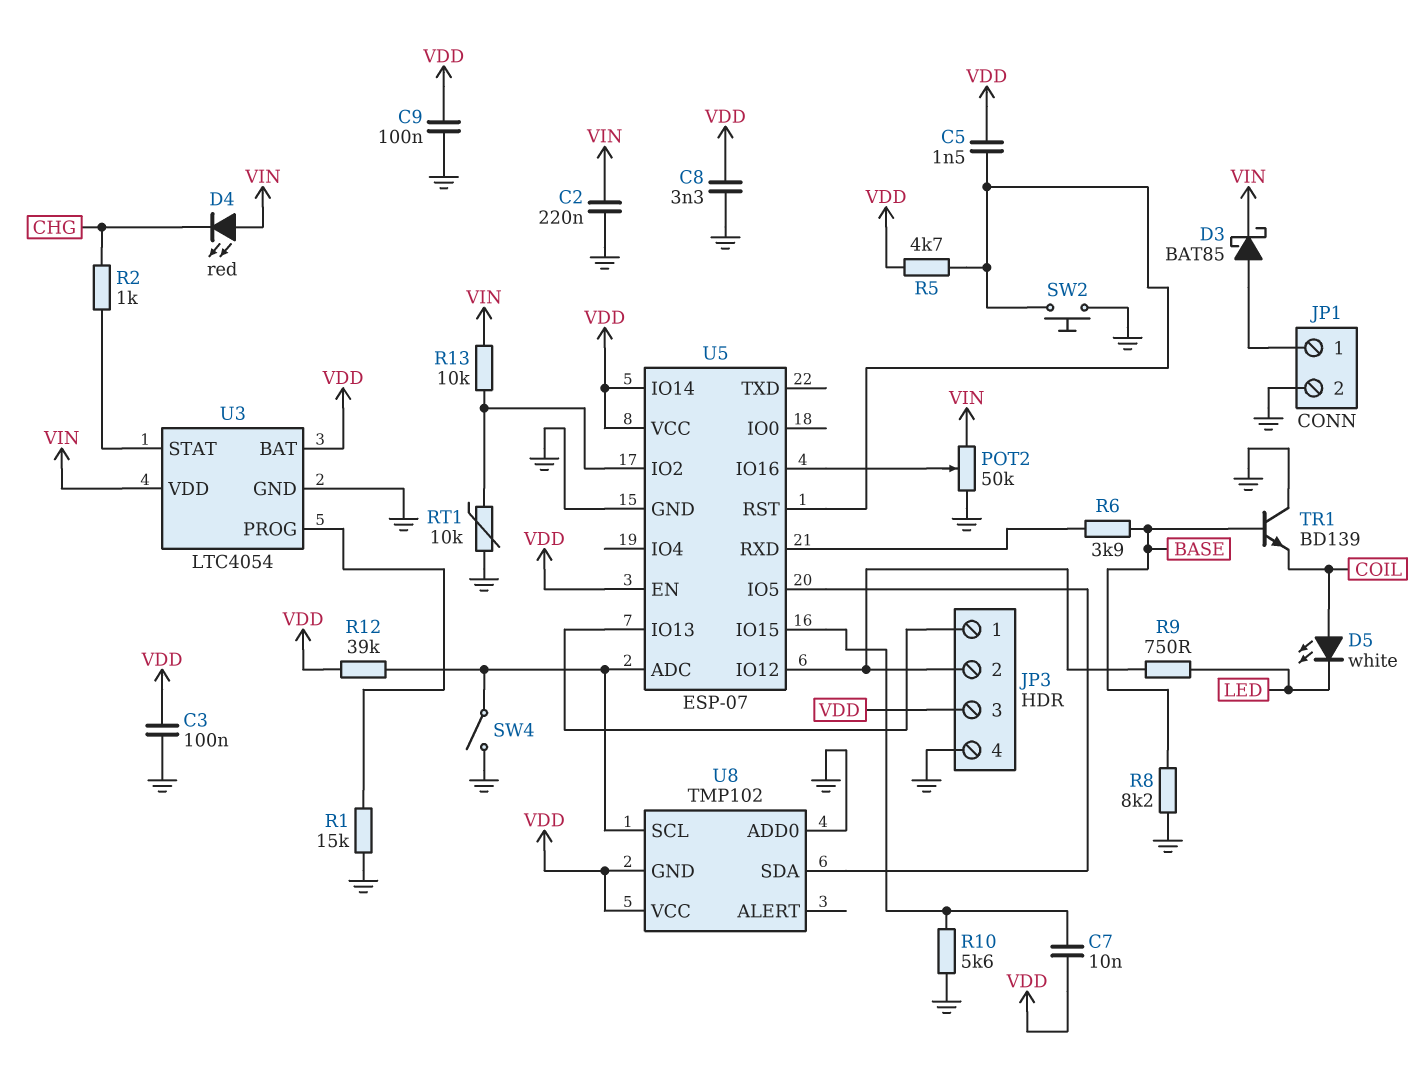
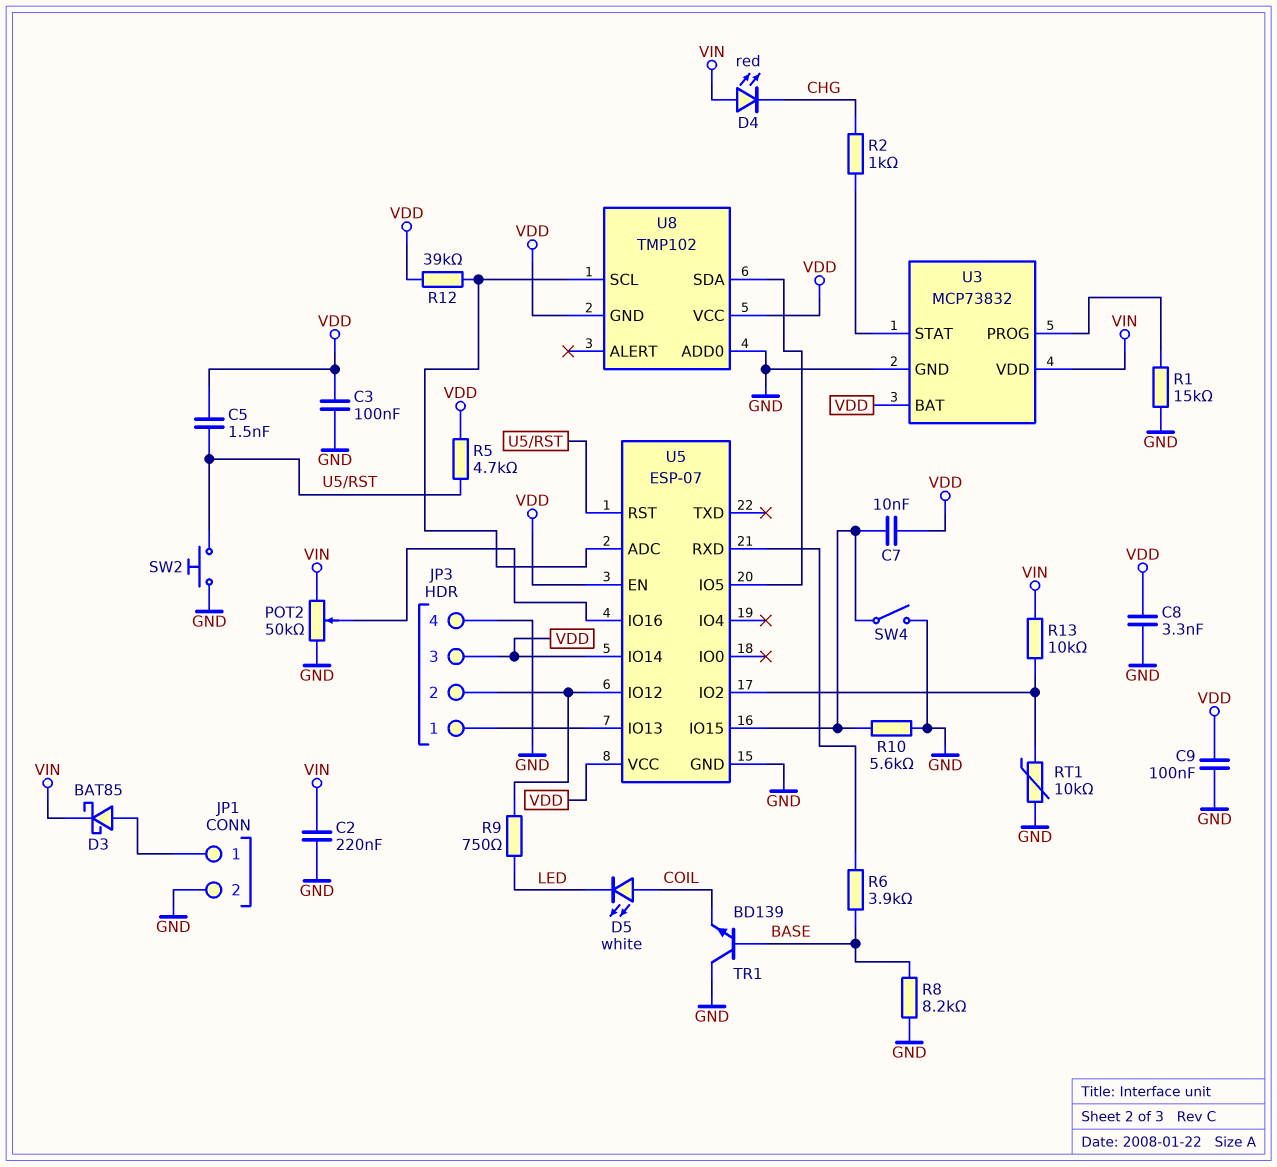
SW4: switch (GND, U5/ADC) -> switch (GND, U5/IO15)
U3: LTC4054 -> MCP73832

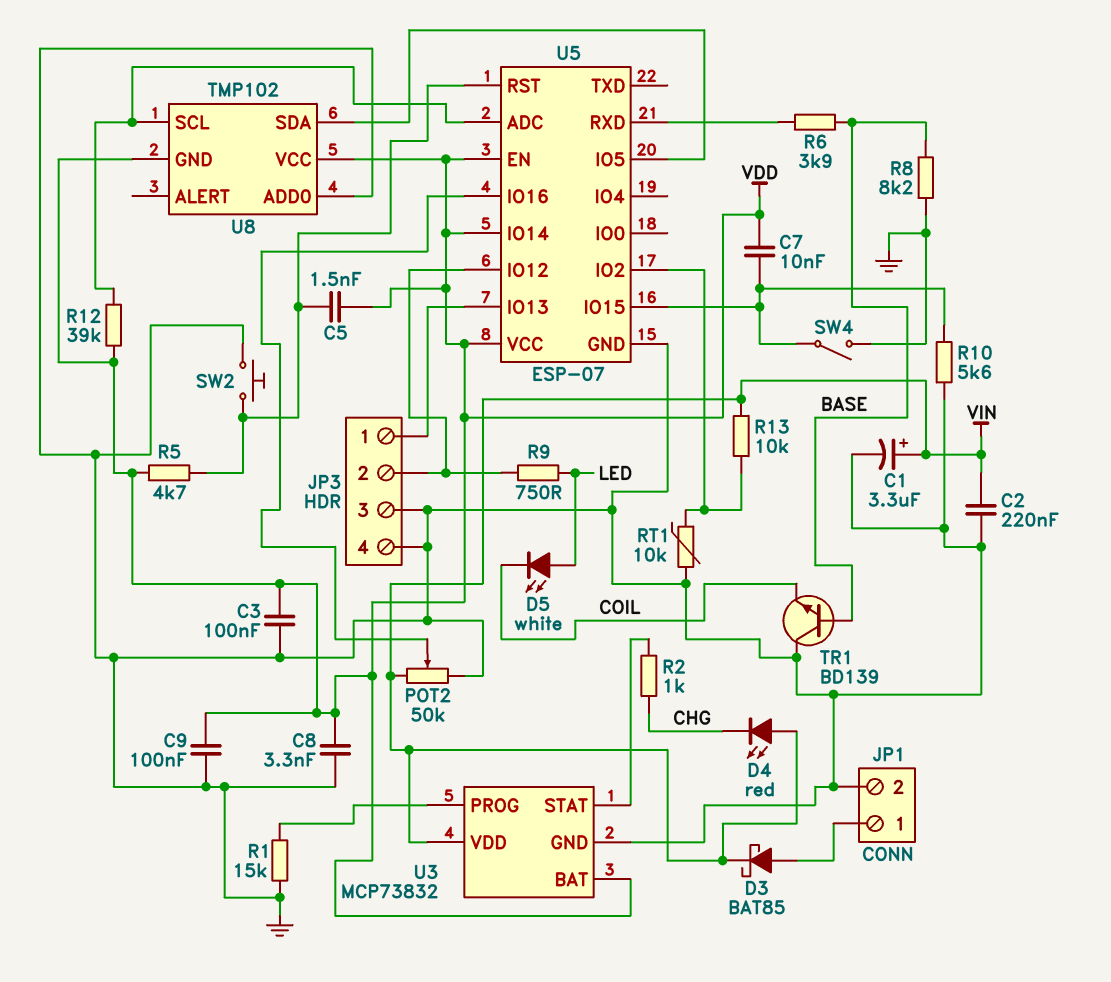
C1: none -> 3.3uF (plus VIN, minus GND)
D5: LED white (A COIL, K LED) -> LED white (A LED, K COIL)
JP3 pin 3: VDD -> GND

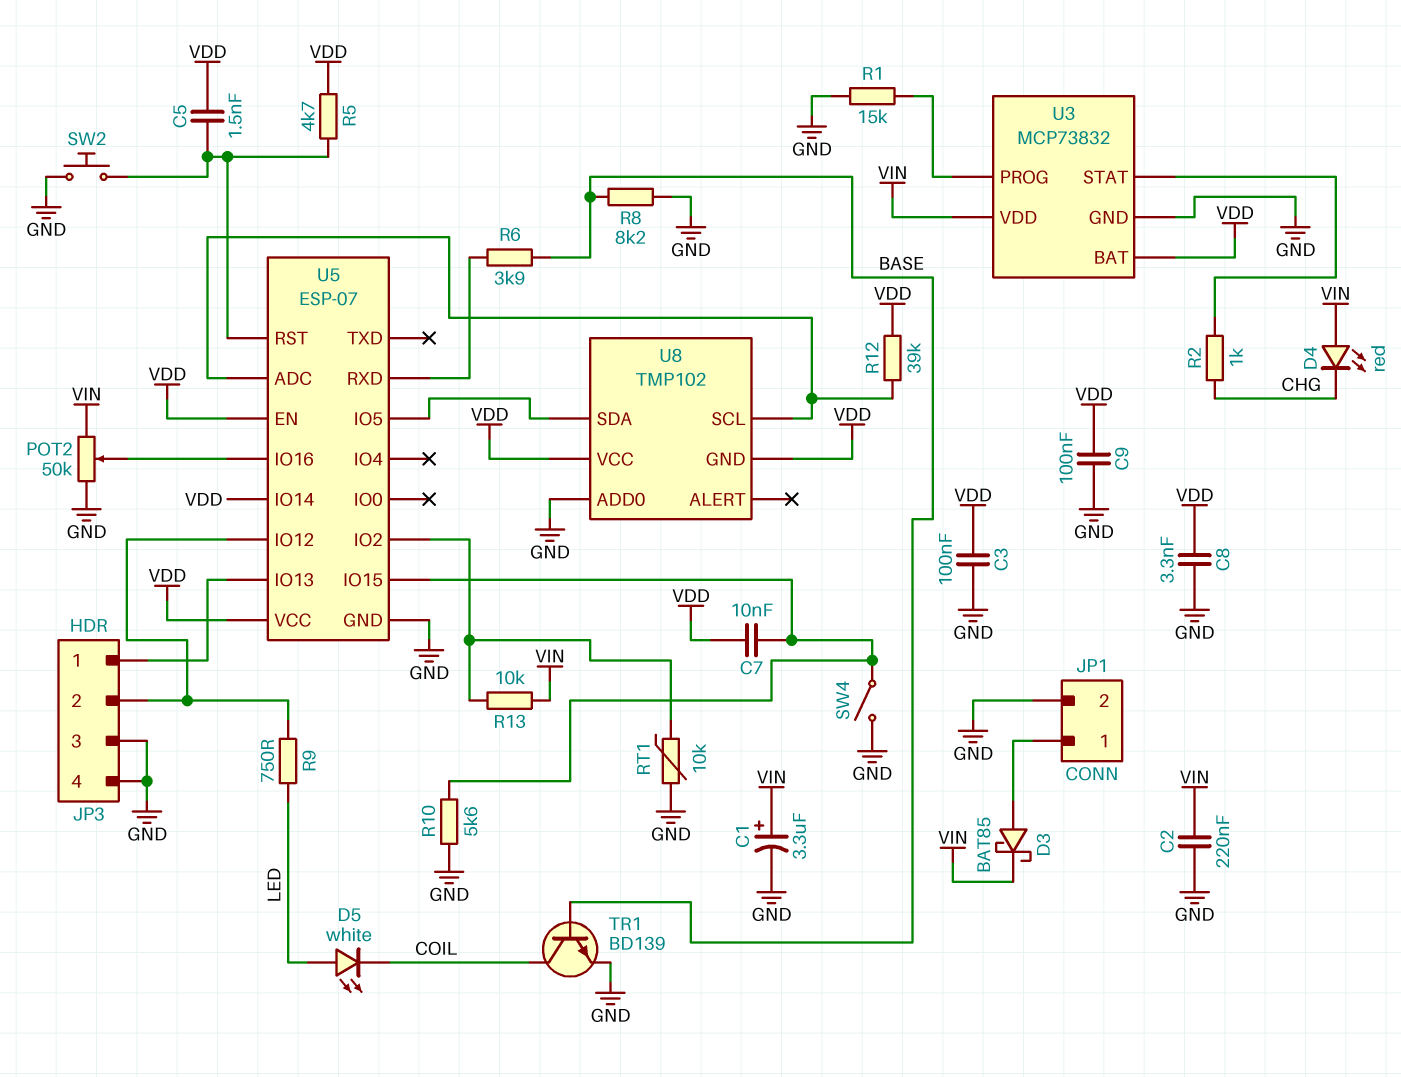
TR1: NPN BD139 (B BASE, C GND, E COIL) -> NPN BD139 (B BASE, C COIL, E GND)

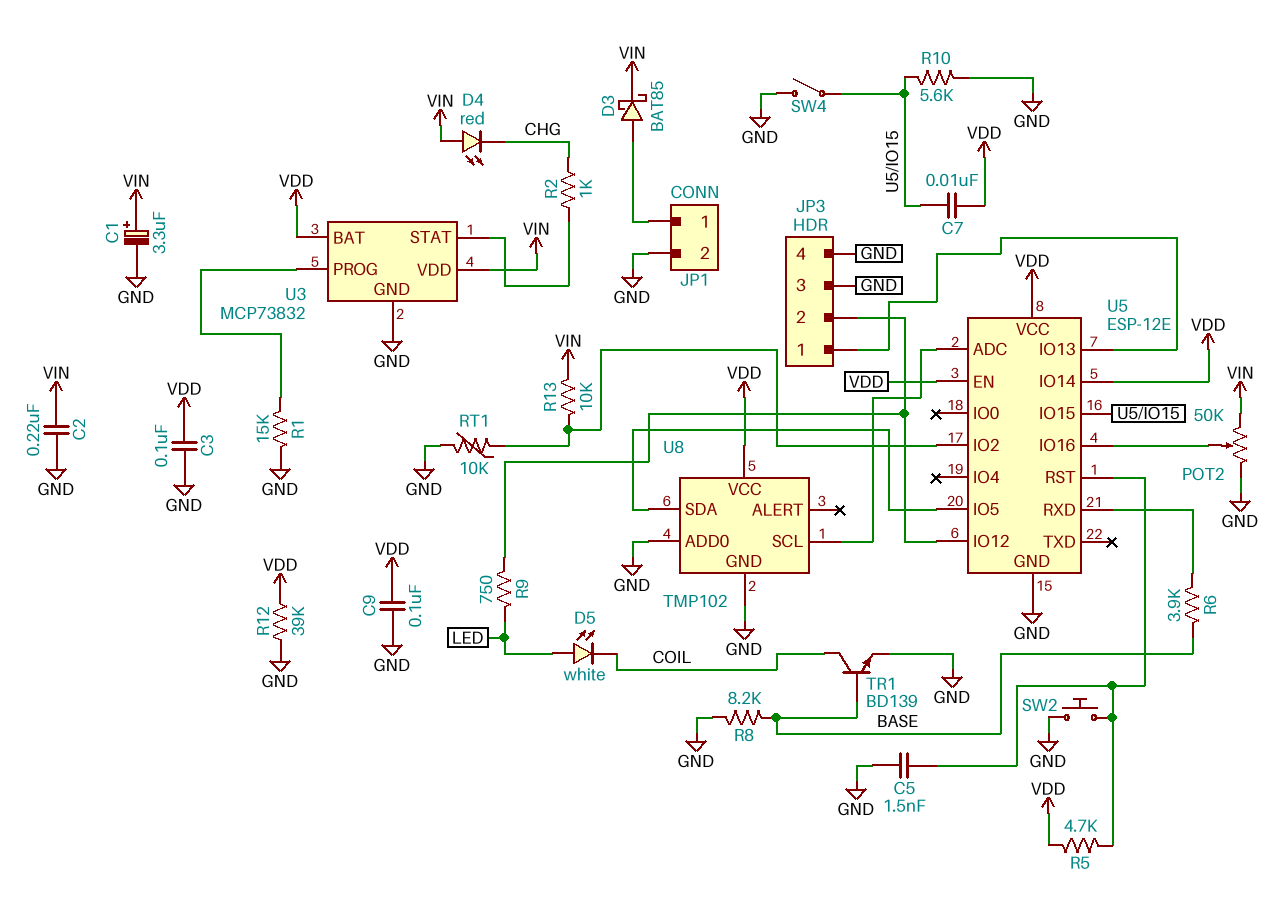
C5: 1.5nF (U5/RST, VDD) -> 1.5nF (GND, U5/RST)
C8: 3.3nF (GND, VDD) -> none
R12: 39k (U5/ADC, VDD) -> 39k (GND, VDD)
U5: ESP-07 -> ESP-12E
U8 pin GND: VDD -> GND

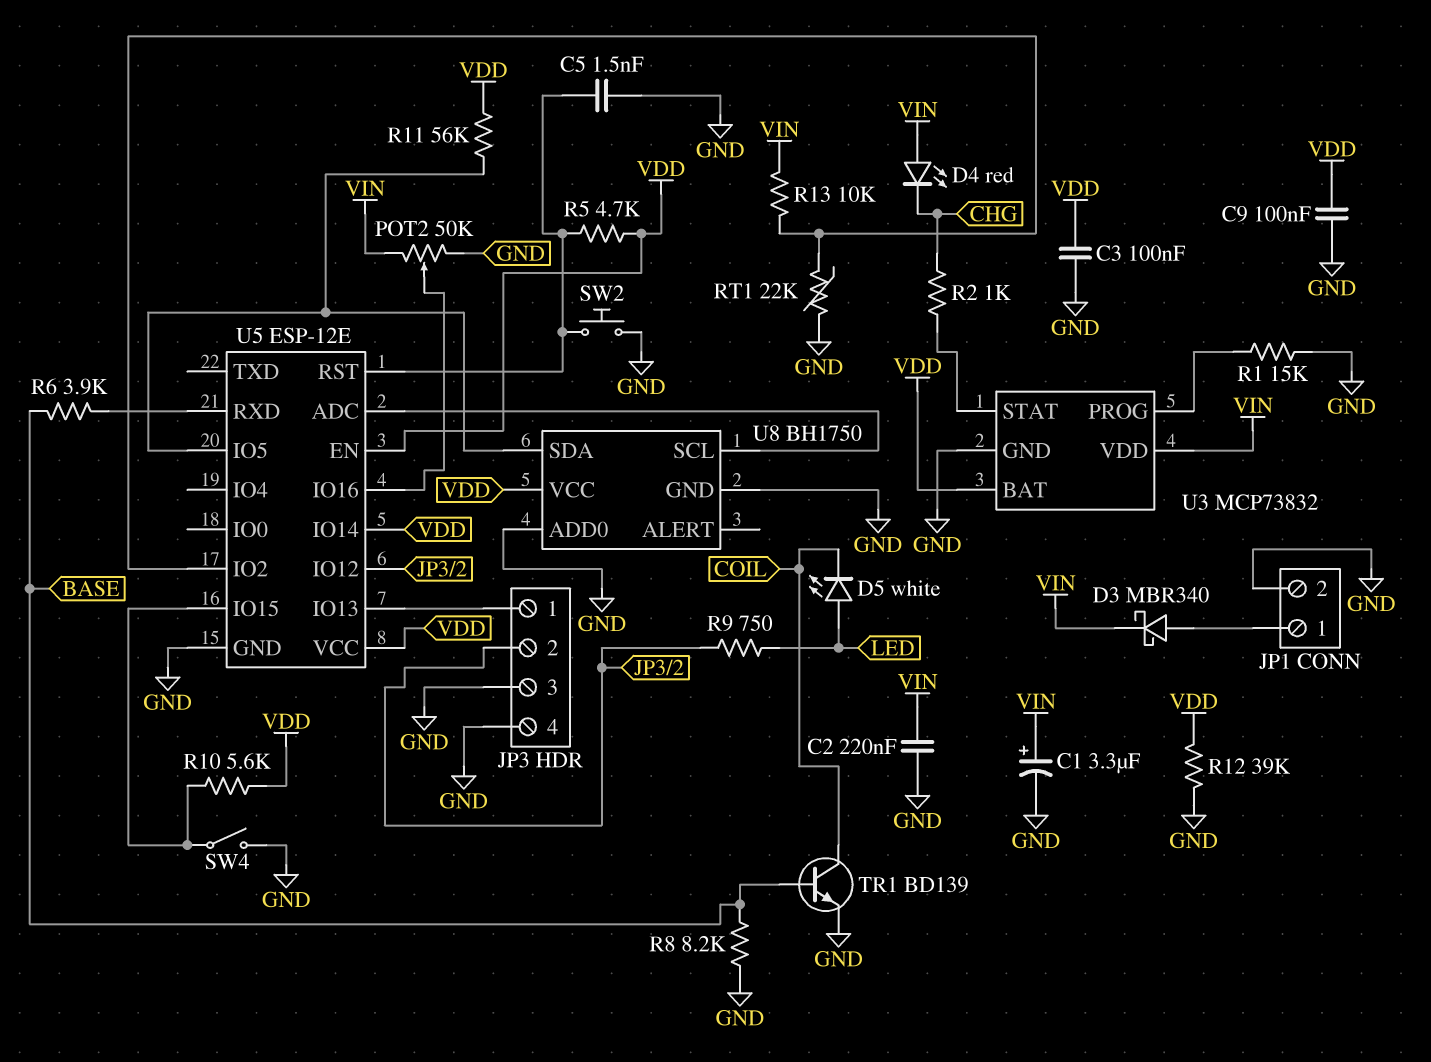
C7: 10nF (U5/IO15, VDD) -> none
D3: schottky BAT85 (A JP1/1, K VIN) -> schottky MBR340 (A JP1/1, K VIN)
R10: 5.6k (GND, U5/IO15) -> 5.6k (U5/IO15, VDD)
R11: none -> 56k (U5/IO5, VDD)
RT1: 10k (GND, U5/IO2) -> 22k (GND, U5/IO2)
U8: TMP102 -> BH1750

